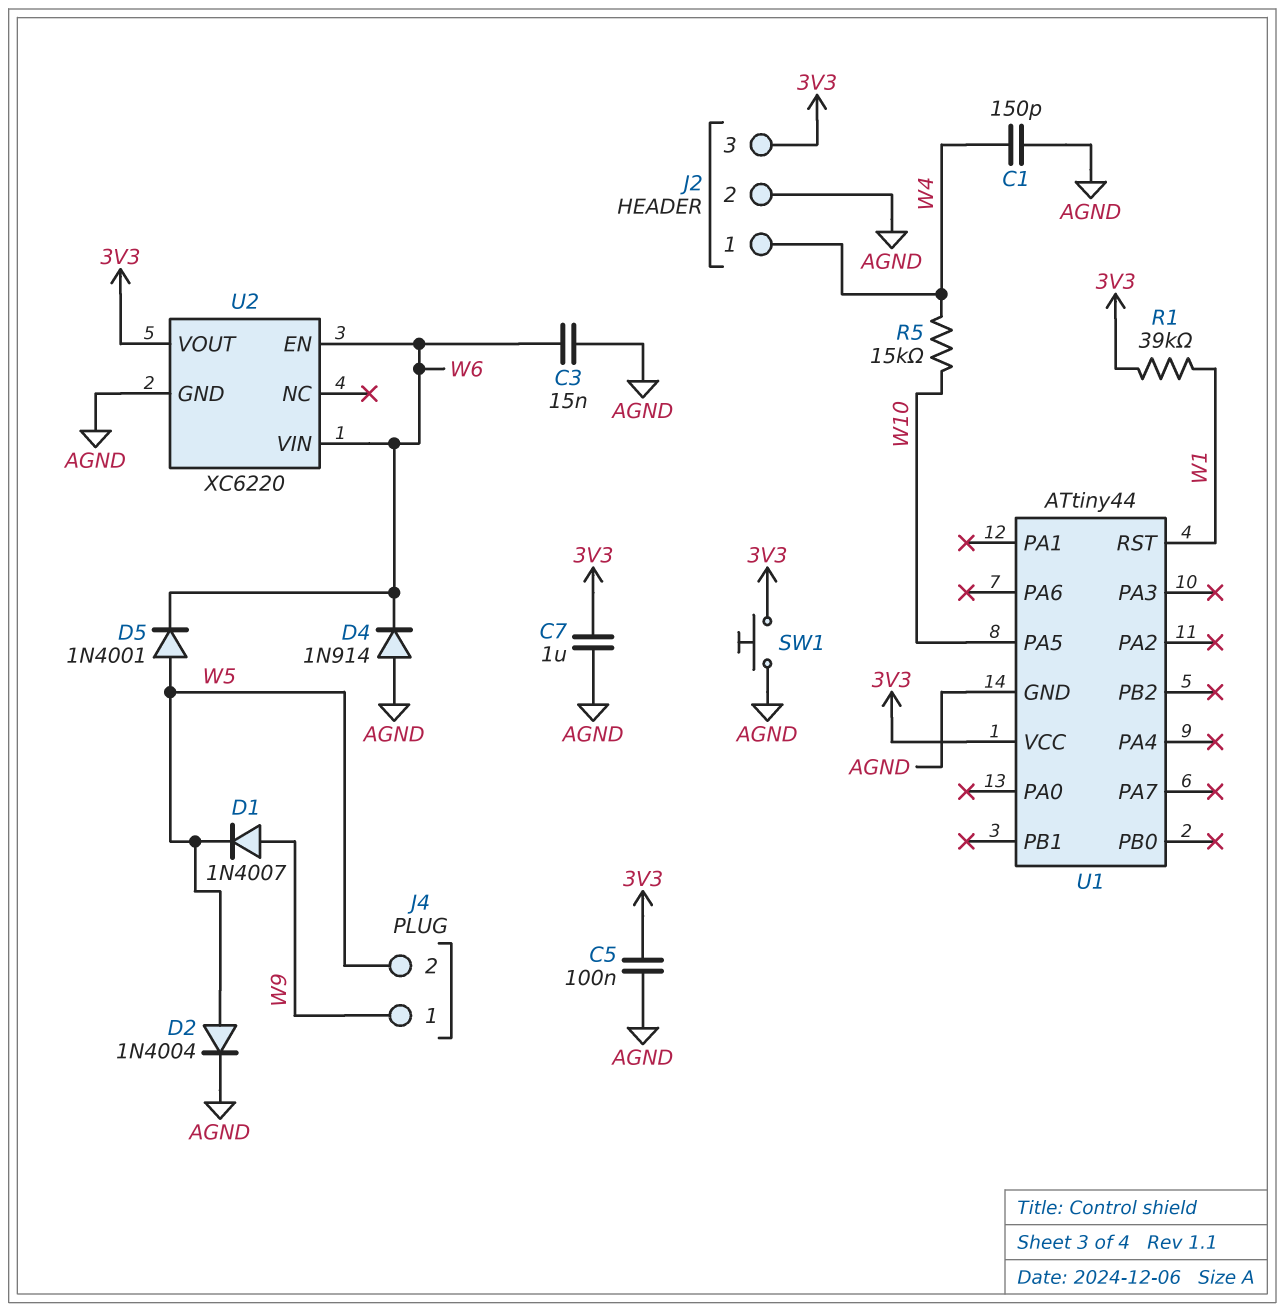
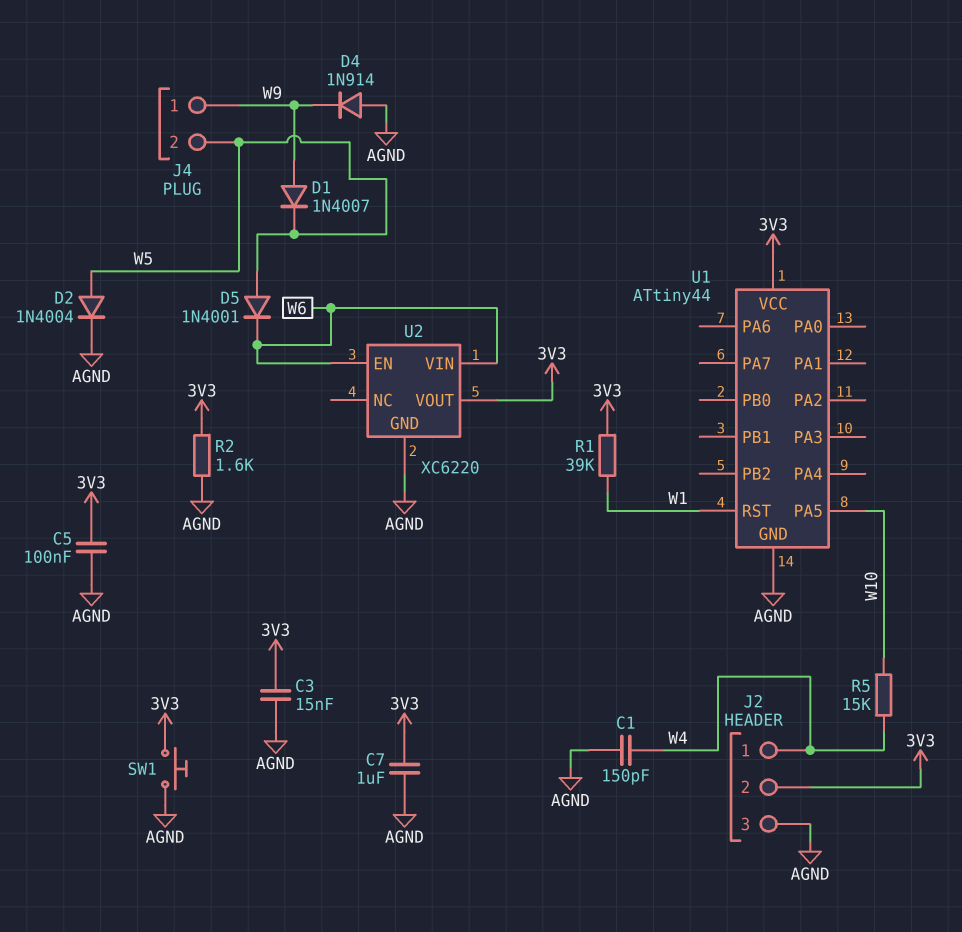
C3: 15nF (AGND, W6) -> 15nF (3V3, AGND)
D4: diode 1N914 (A AGND, K W6) -> diode 1N914 (A AGND, K W9)
J2 pin 2: AGND -> 3V3
J2 pin 3: 3V3 -> AGND
R2: none -> 1.6k (3V3, AGND)

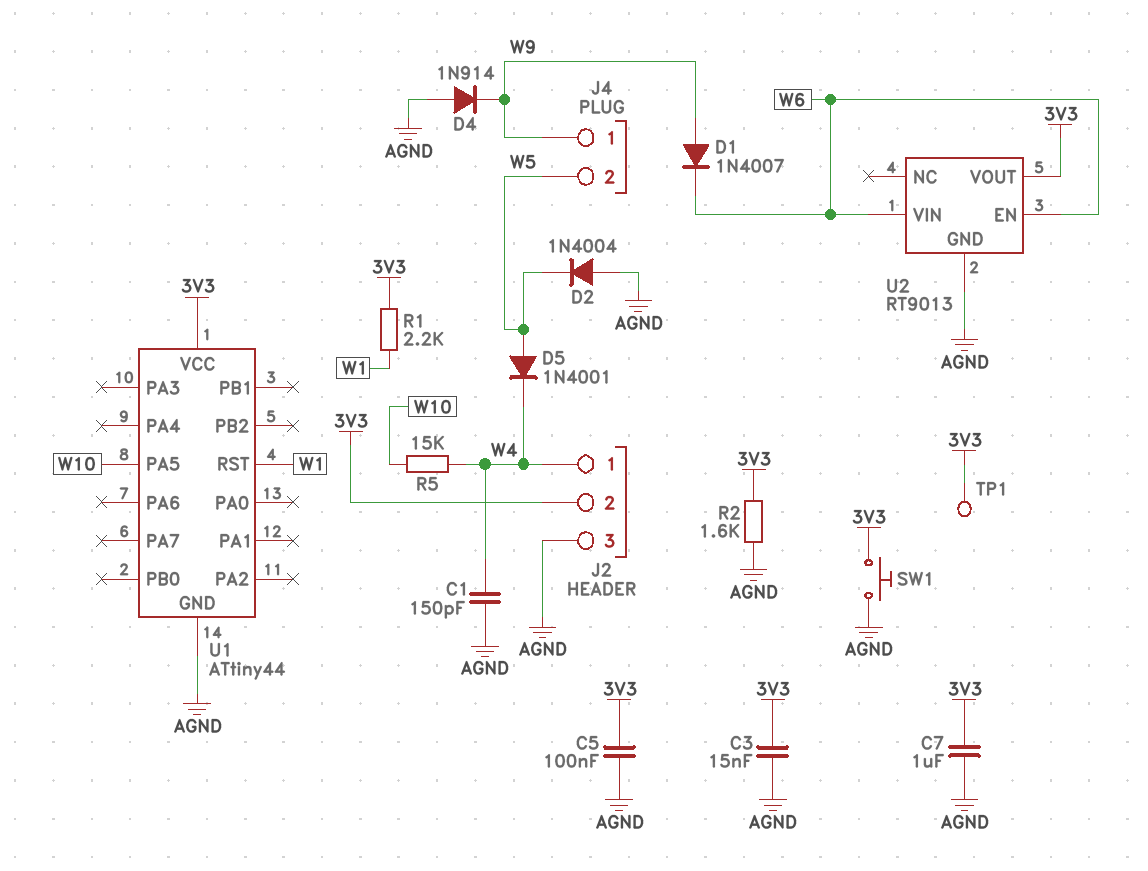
D1: diode 1N4007 (A W9, K W5) -> diode 1N4007 (A W9, K W6)
D2: diode 1N4004 (A W5, K AGND) -> diode 1N4004 (A AGND, K W5)
D5: diode 1N4001 (A W5, K W6) -> diode 1N4001 (A W5, K W4)
R1: 39k (3V3, W1) -> 2.2k (3V3, W1)
TP1: none -> test point (3V3)
U2: XC6220 -> RT9013

